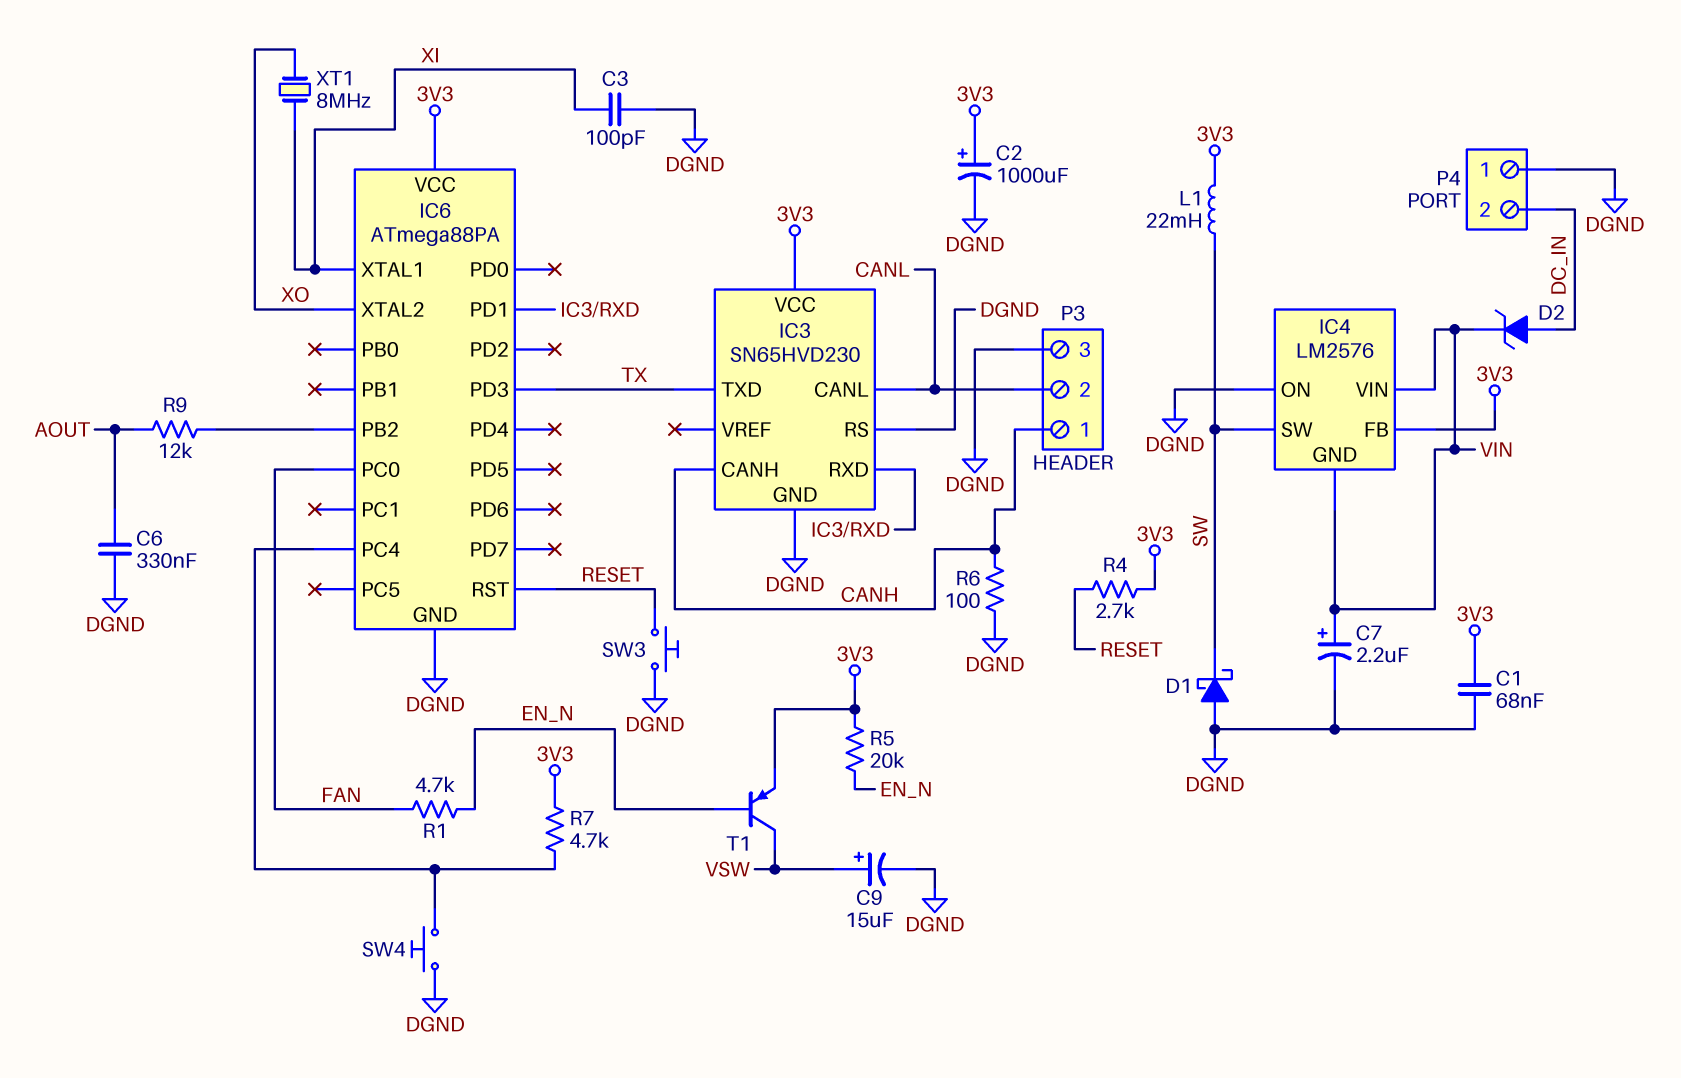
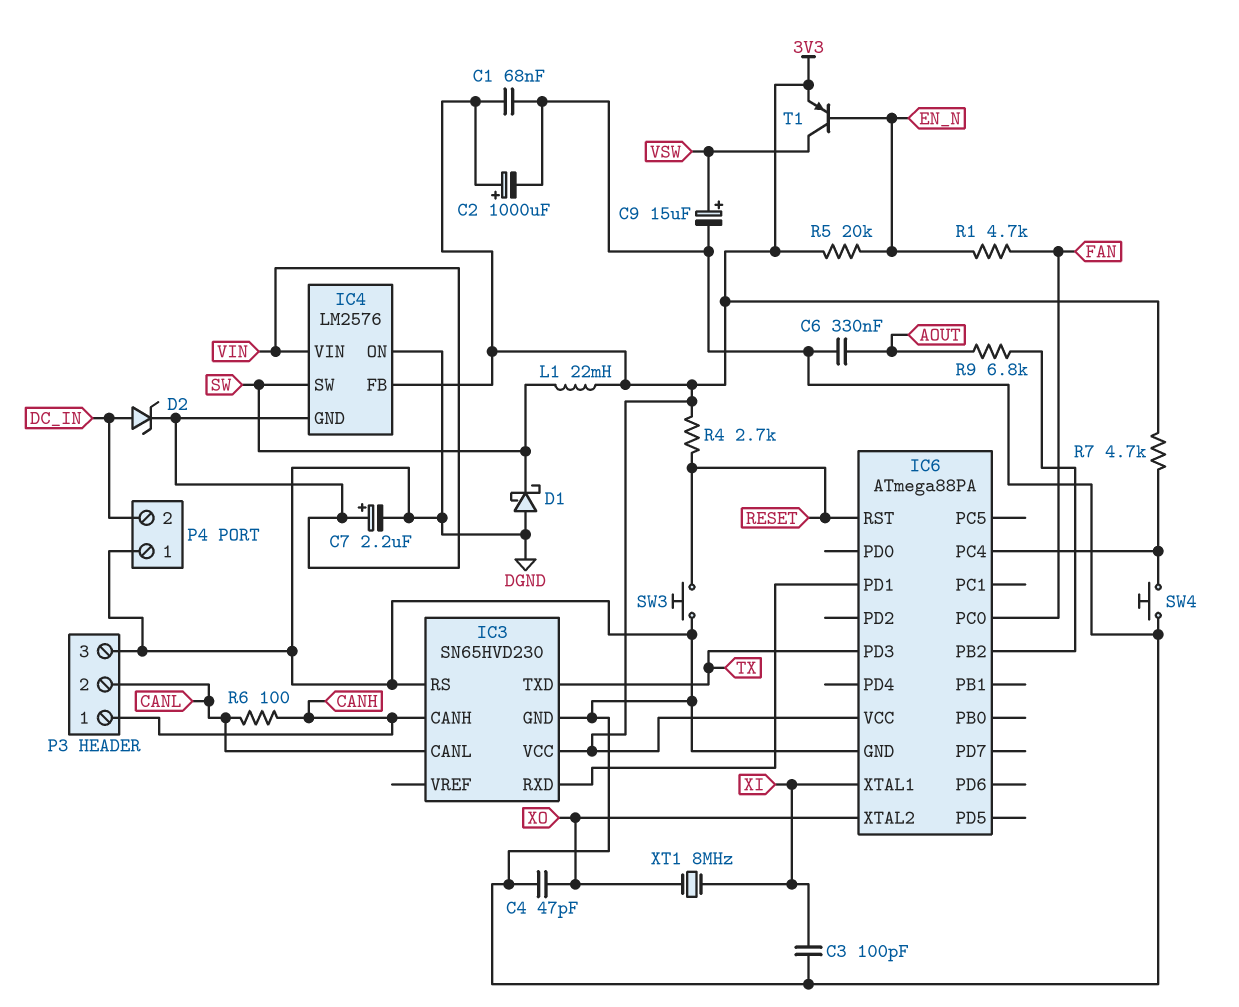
C4: none -> 47pF (DGND, XO)
R6: 100 (CANH, DGND) -> 100 (CANH, CANL)
R9: 12k (AOUT, IC6/PB2) -> 6.8k (AOUT, IC6/PB2)

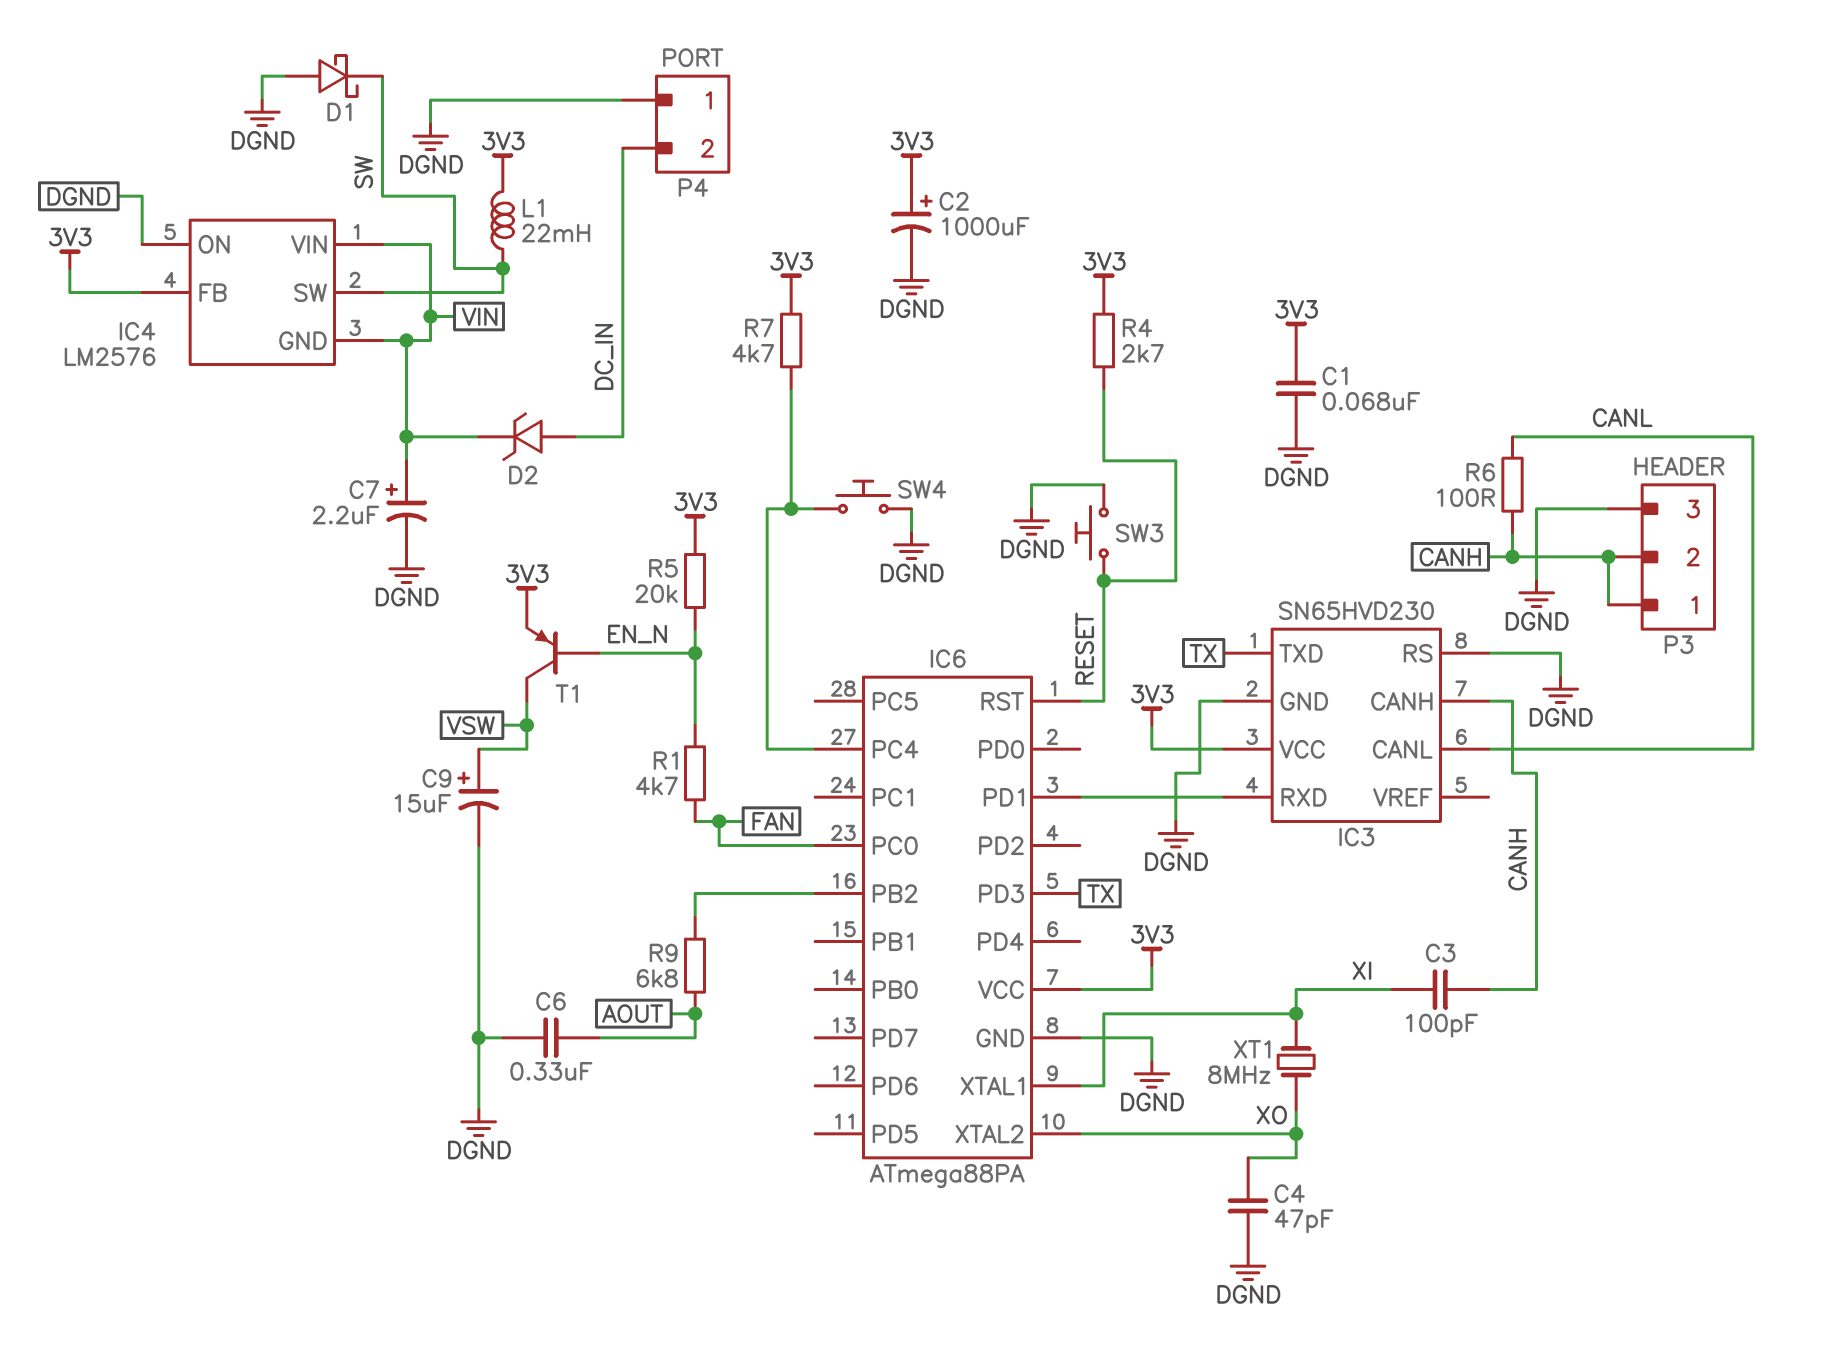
C3: 100pF (DGND, XI) -> 100pF (CANH, XI)
P3 pin 2: CANL -> CANH

